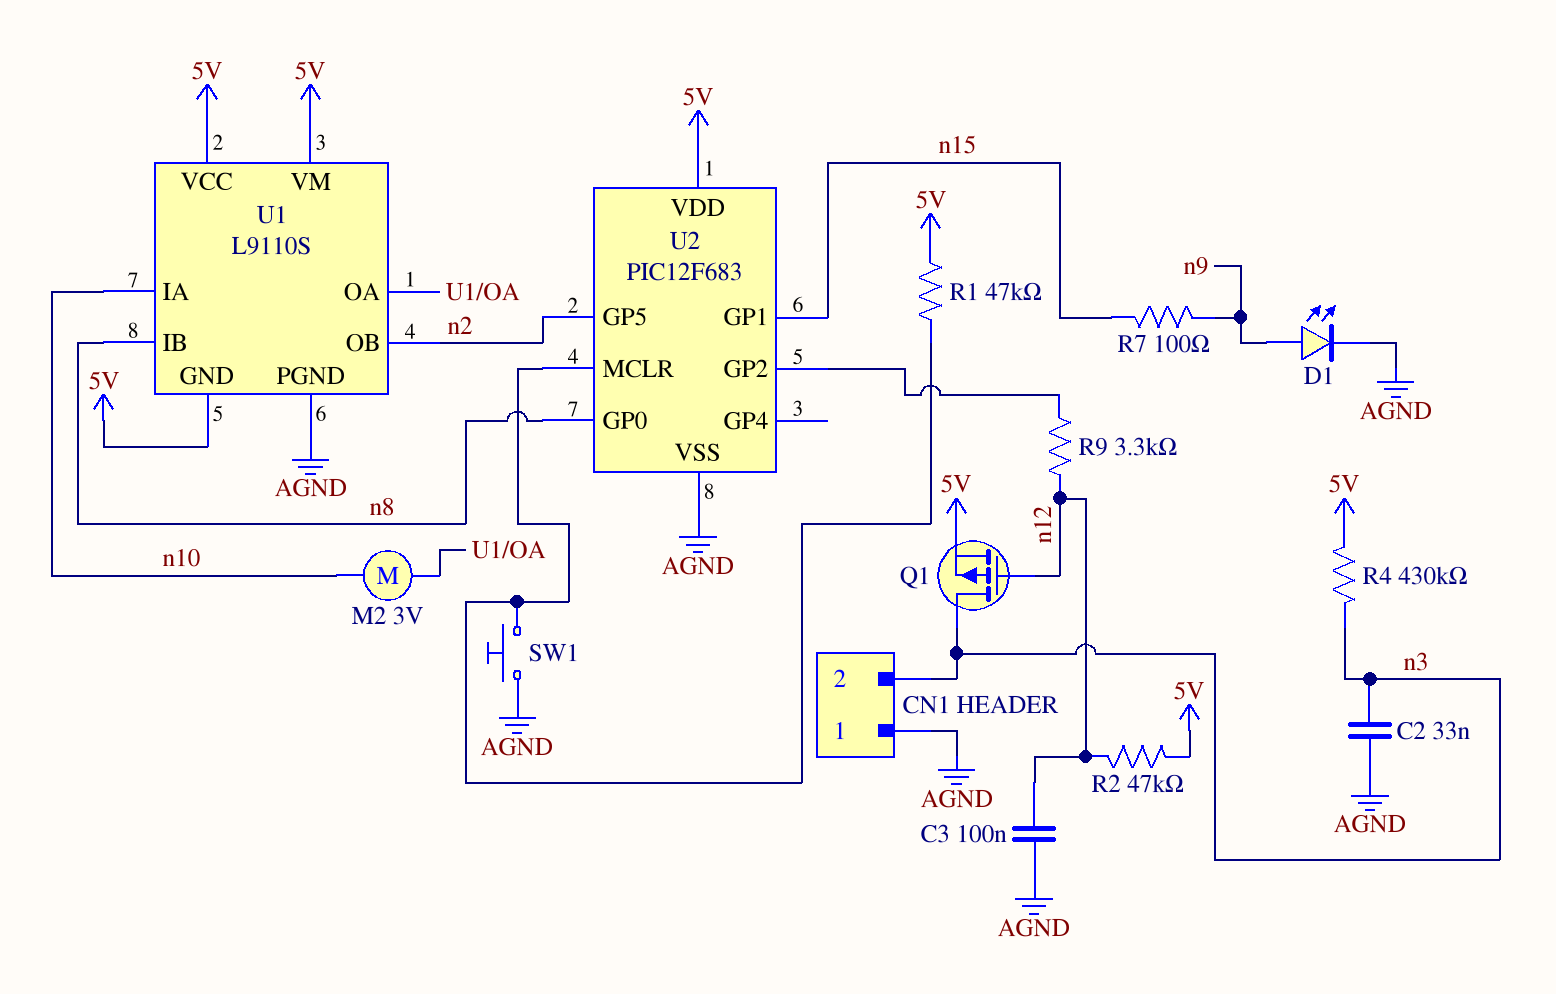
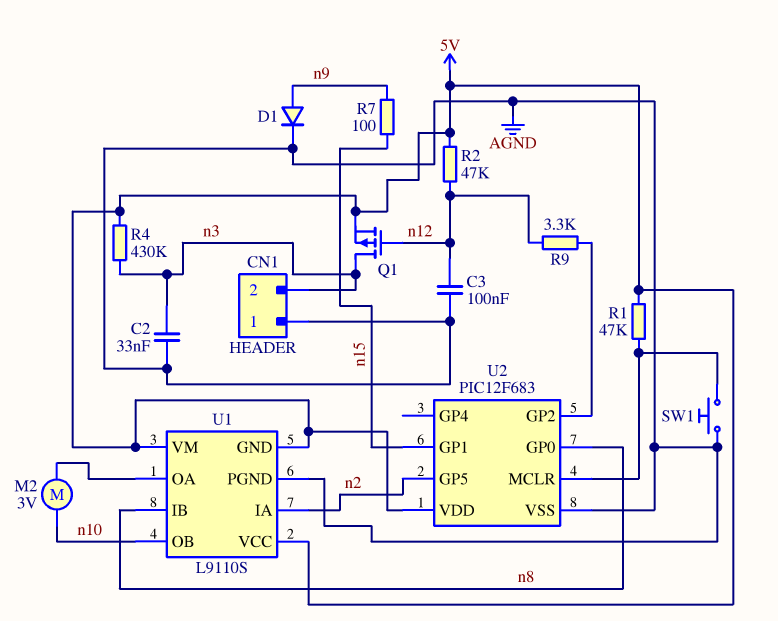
D1: LED (A n9, K AGND) -> diode (A n9, K AGND)
U1 pin IA: n10 -> n2
U1 pin OB: n2 -> n10

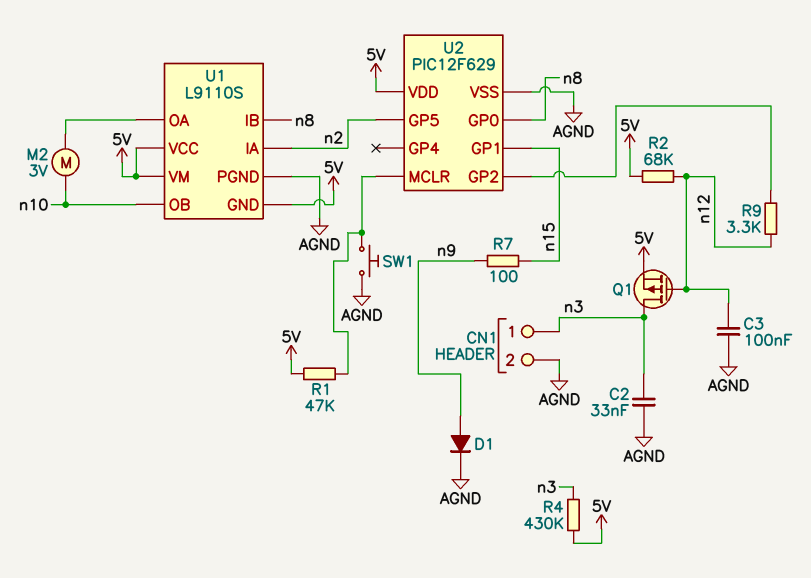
CN1 pin 1: AGND -> n3
CN1 pin 2: n3 -> AGND
R2: 47k (5V, n12) -> 68k (5V, n12)
U2: PIC12F683 -> PIC12F629

